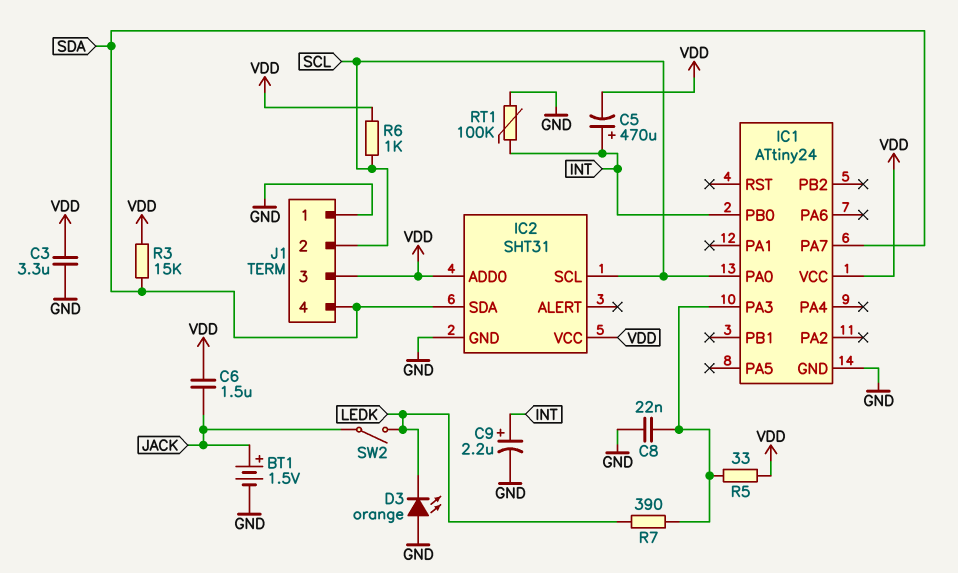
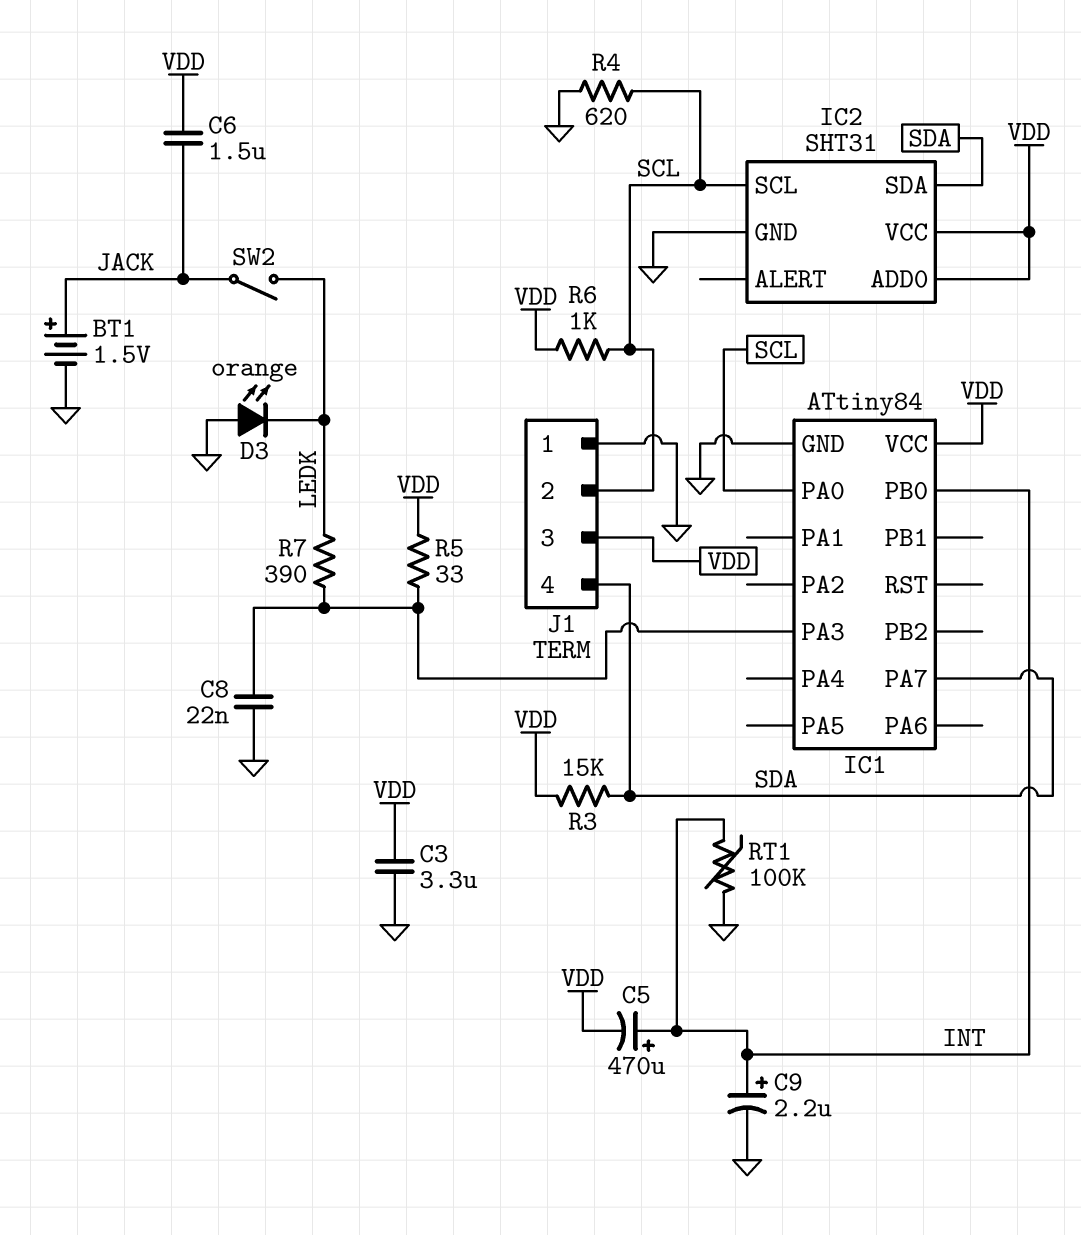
IC1: ATtiny24 -> ATtiny84
R4: none -> 620 (GND, SCL)

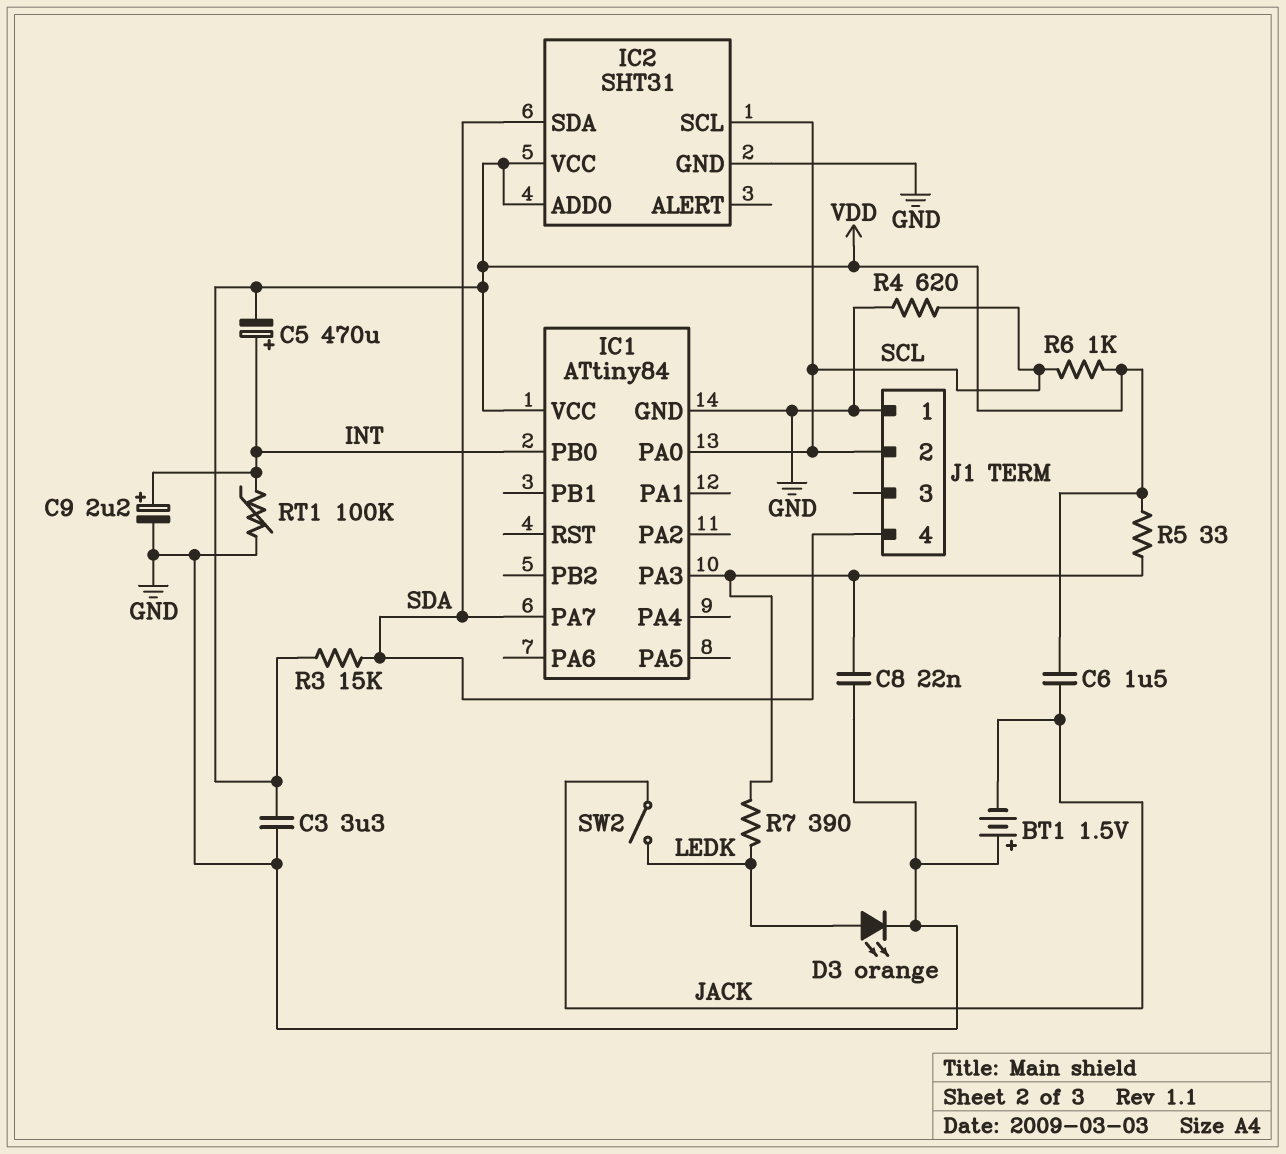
BT1: 1.5V (plus JACK, minus GND) -> 1.5V (plus GND, minus JACK)
D3: LED orange (A GND, K LEDK) -> LED orange (A LEDK, K GND)
J1 pin 3: VDD -> none

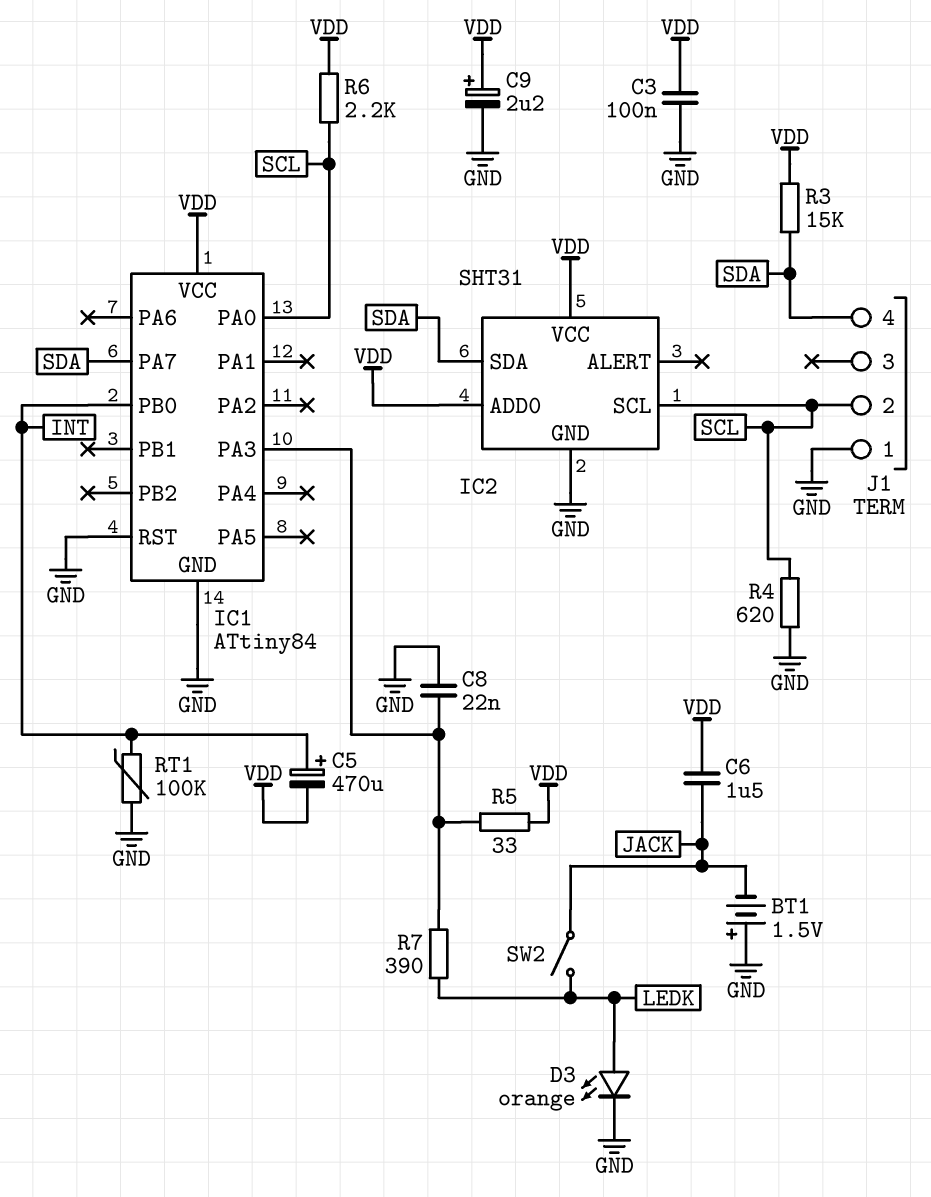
C3: 3.3uF (GND, VDD) -> 100nF (GND, VDD)
C9: 2.2uF (plus INT, minus GND) -> 2.2uF (plus VDD, minus GND)
IC1 pin RST: none -> GND
R6: 1k (SCL, VDD) -> 2.2k (SCL, VDD)

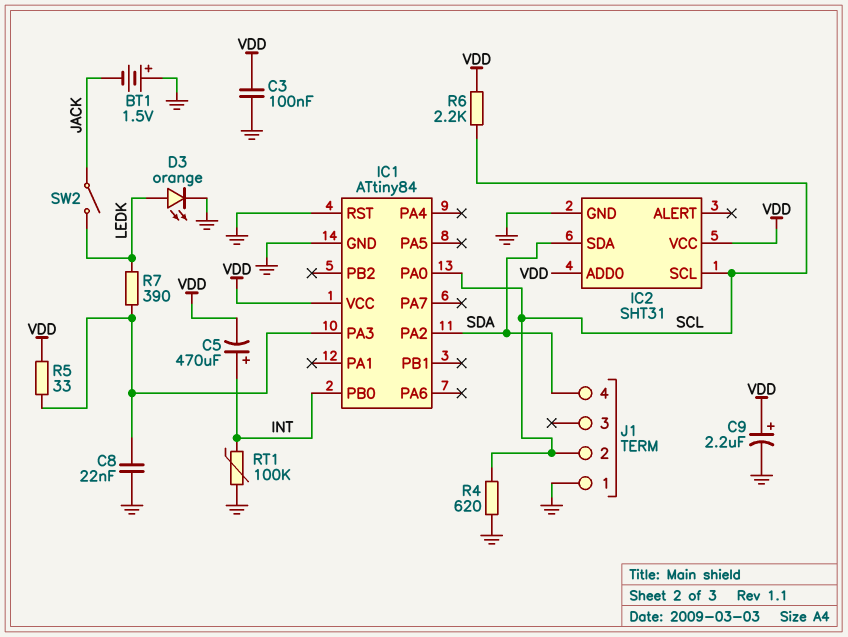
C6: 1.5uF (JACK, VDD) -> none
IC1 pin PA2: none -> SDA
IC1 pin PA7: SDA -> none
R3: 15k (SDA, VDD) -> none

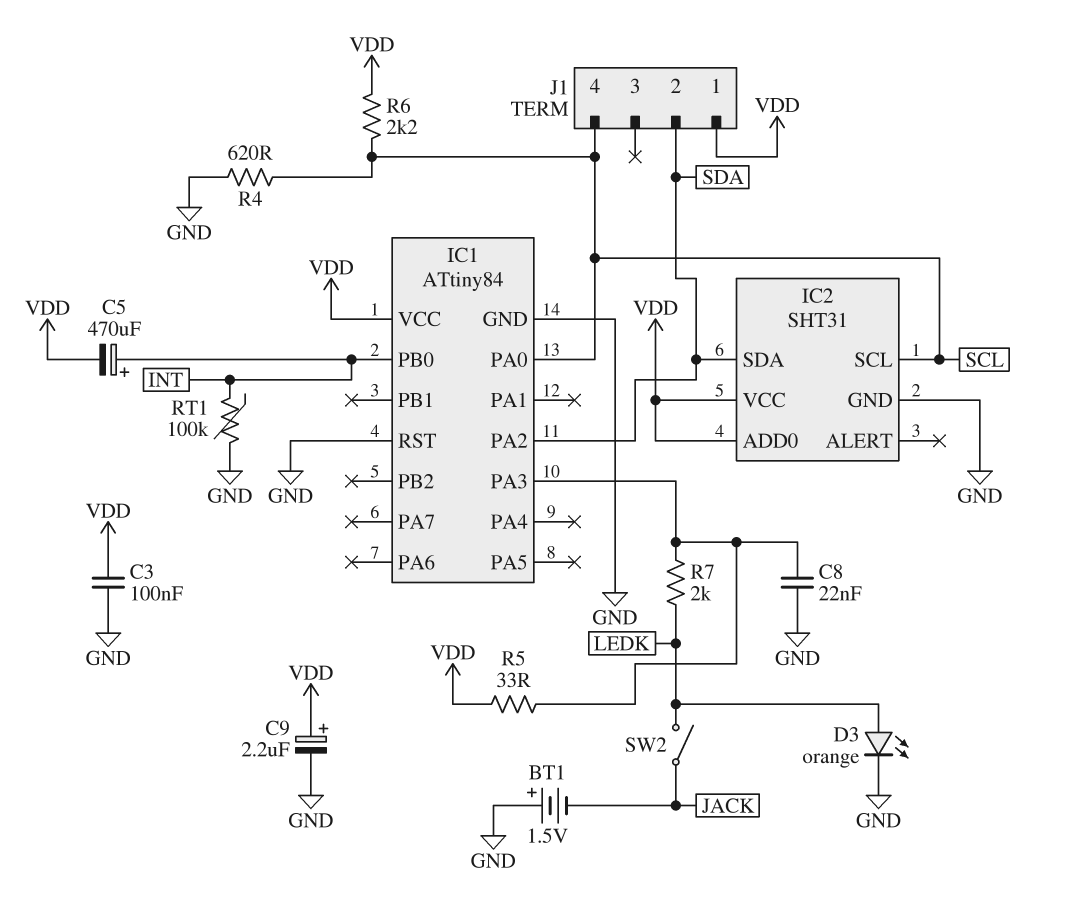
J1 pin 1: GND -> VDD
J1 pin 2: SCL -> SDA
J1 pin 4: SDA -> SCL
R7: 390 (IC1/PA3, LEDK) -> 2k (IC1/PA3, LEDK)

